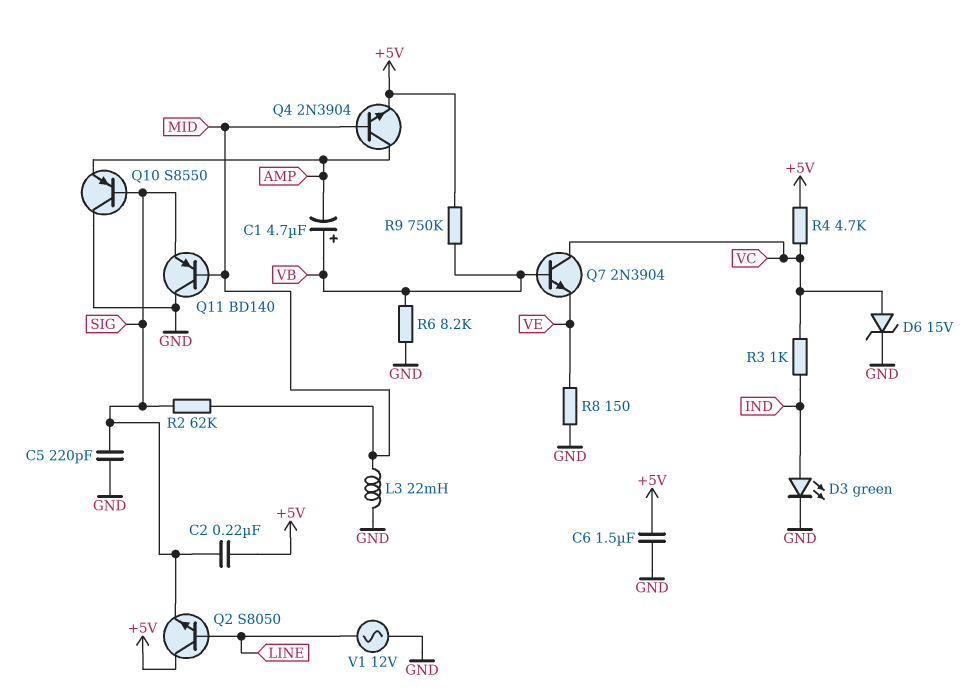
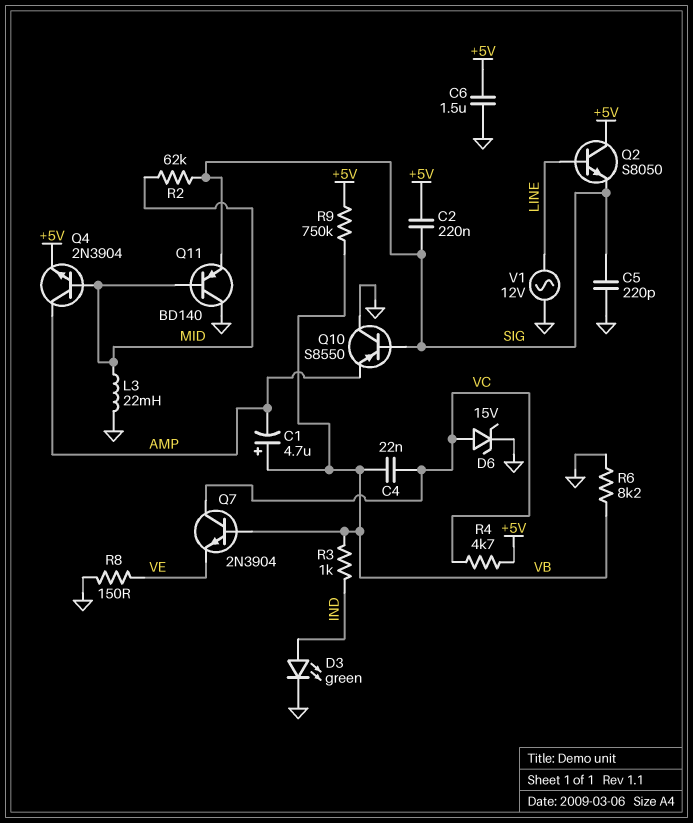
C4: none -> 22nF (VB, VC)
R3: 1k (IND, VC) -> 1k (IND, VB)

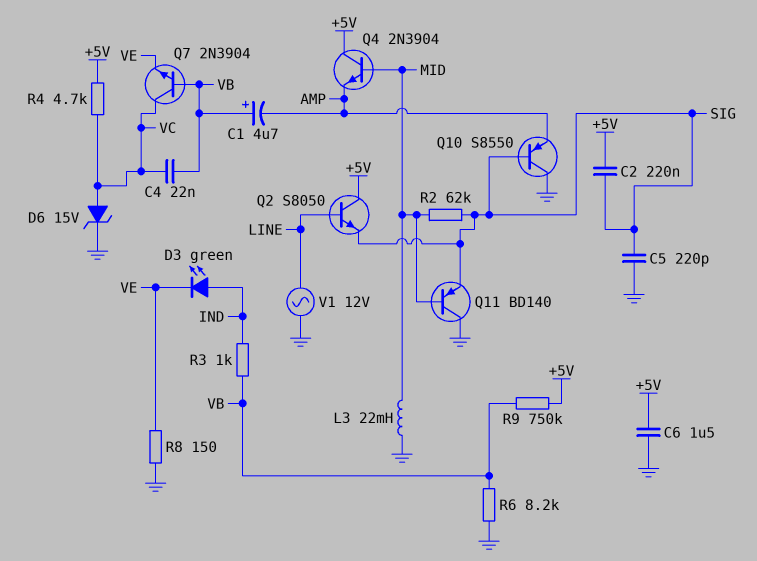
D3: LED green (A IND, K GND) -> LED green (A IND, K VE)
Q4: NPN 2N3904 (B MID, C AMP, E +5V) -> NPN 2N3904 (B MID, C +5V, E AMP)

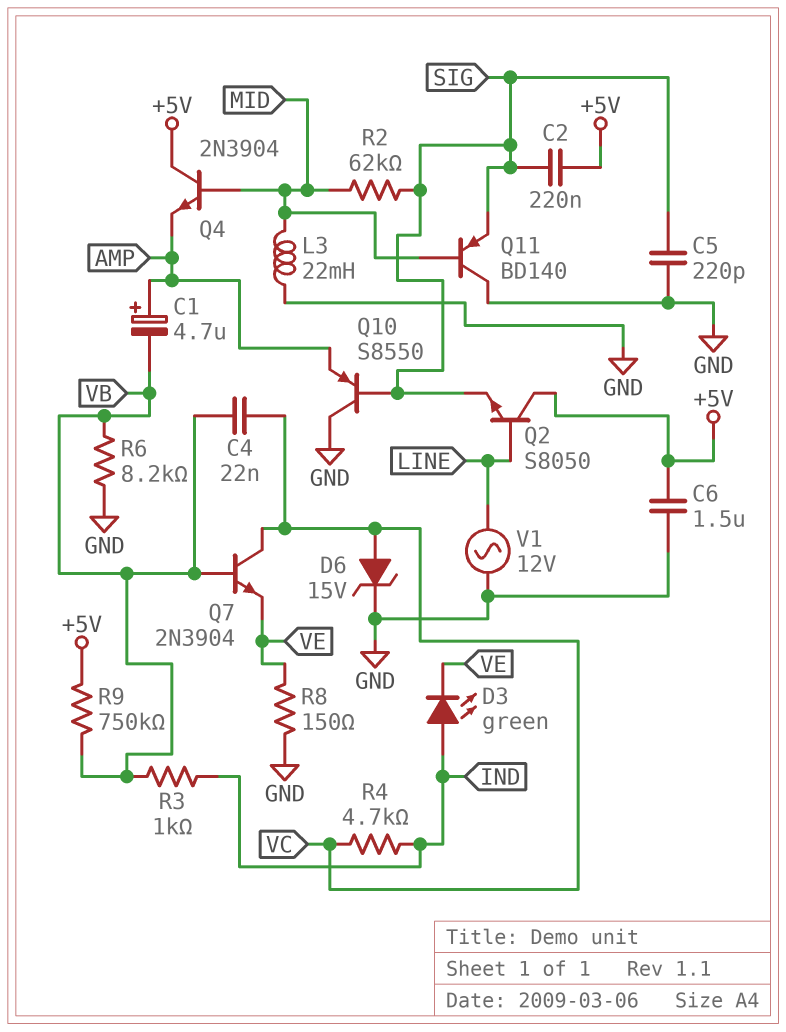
C1: 4.7uF (plus VB, minus AMP) -> 4.7uF (plus AMP, minus VB)
R4: 4.7k (+5V, VC) -> 4.7k (IND, VC)

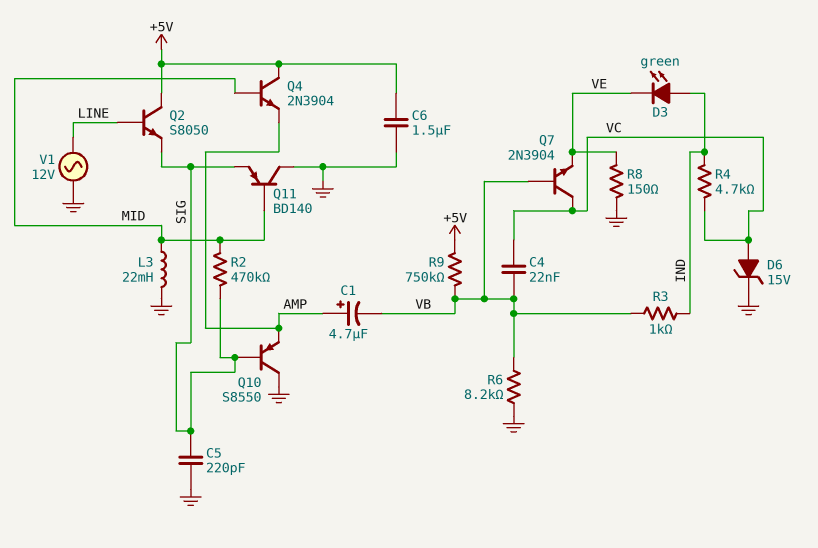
C2: 220nF (+5V, SIG) -> none
R2: 62k (MID, SIG) -> 470k (MID, SIG)

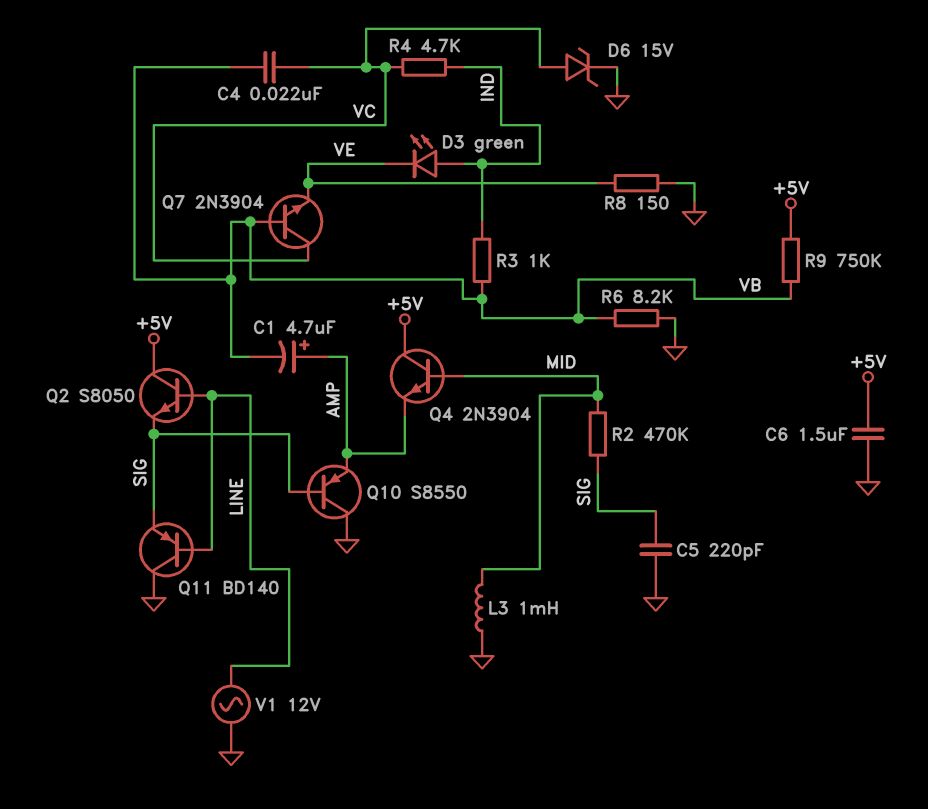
L3: 22mH (GND, MID) -> 1mH (GND, MID)
Q11: PNP BD140 (B MID, C GND, E SIG) -> PNP BD140 (B LINE, C GND, E SIG)

